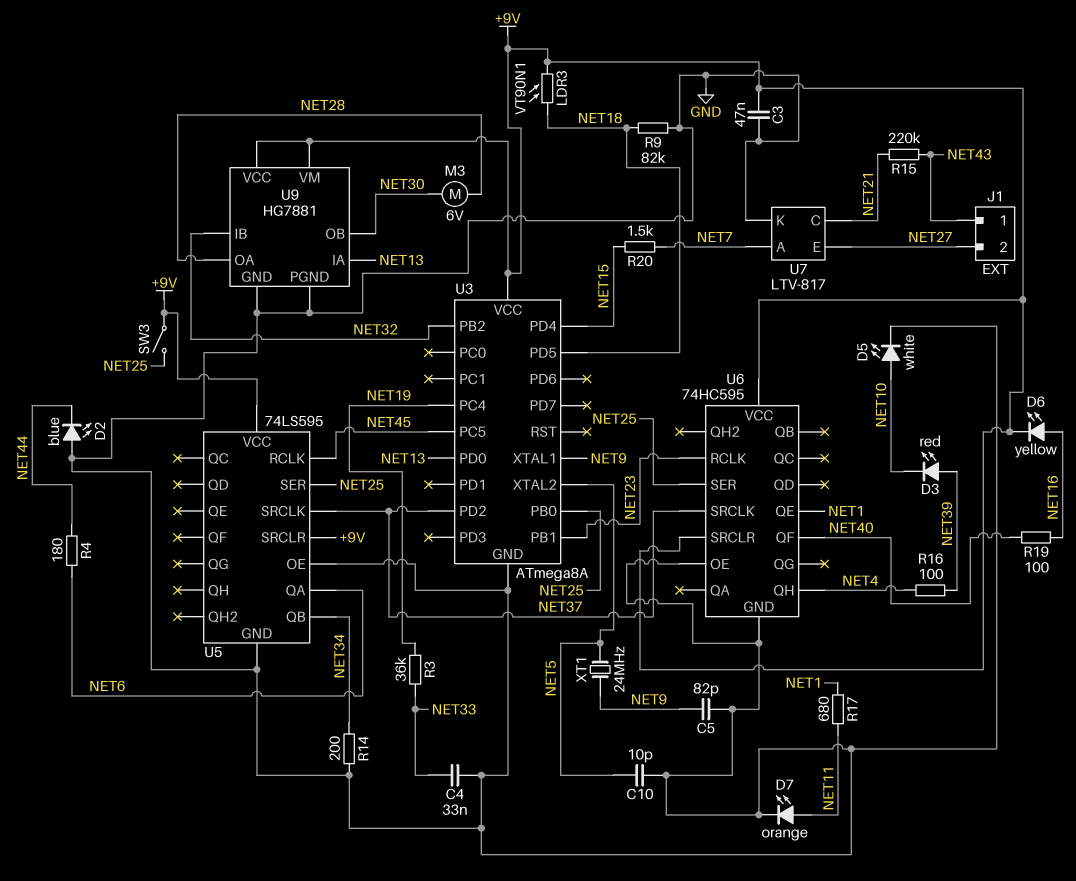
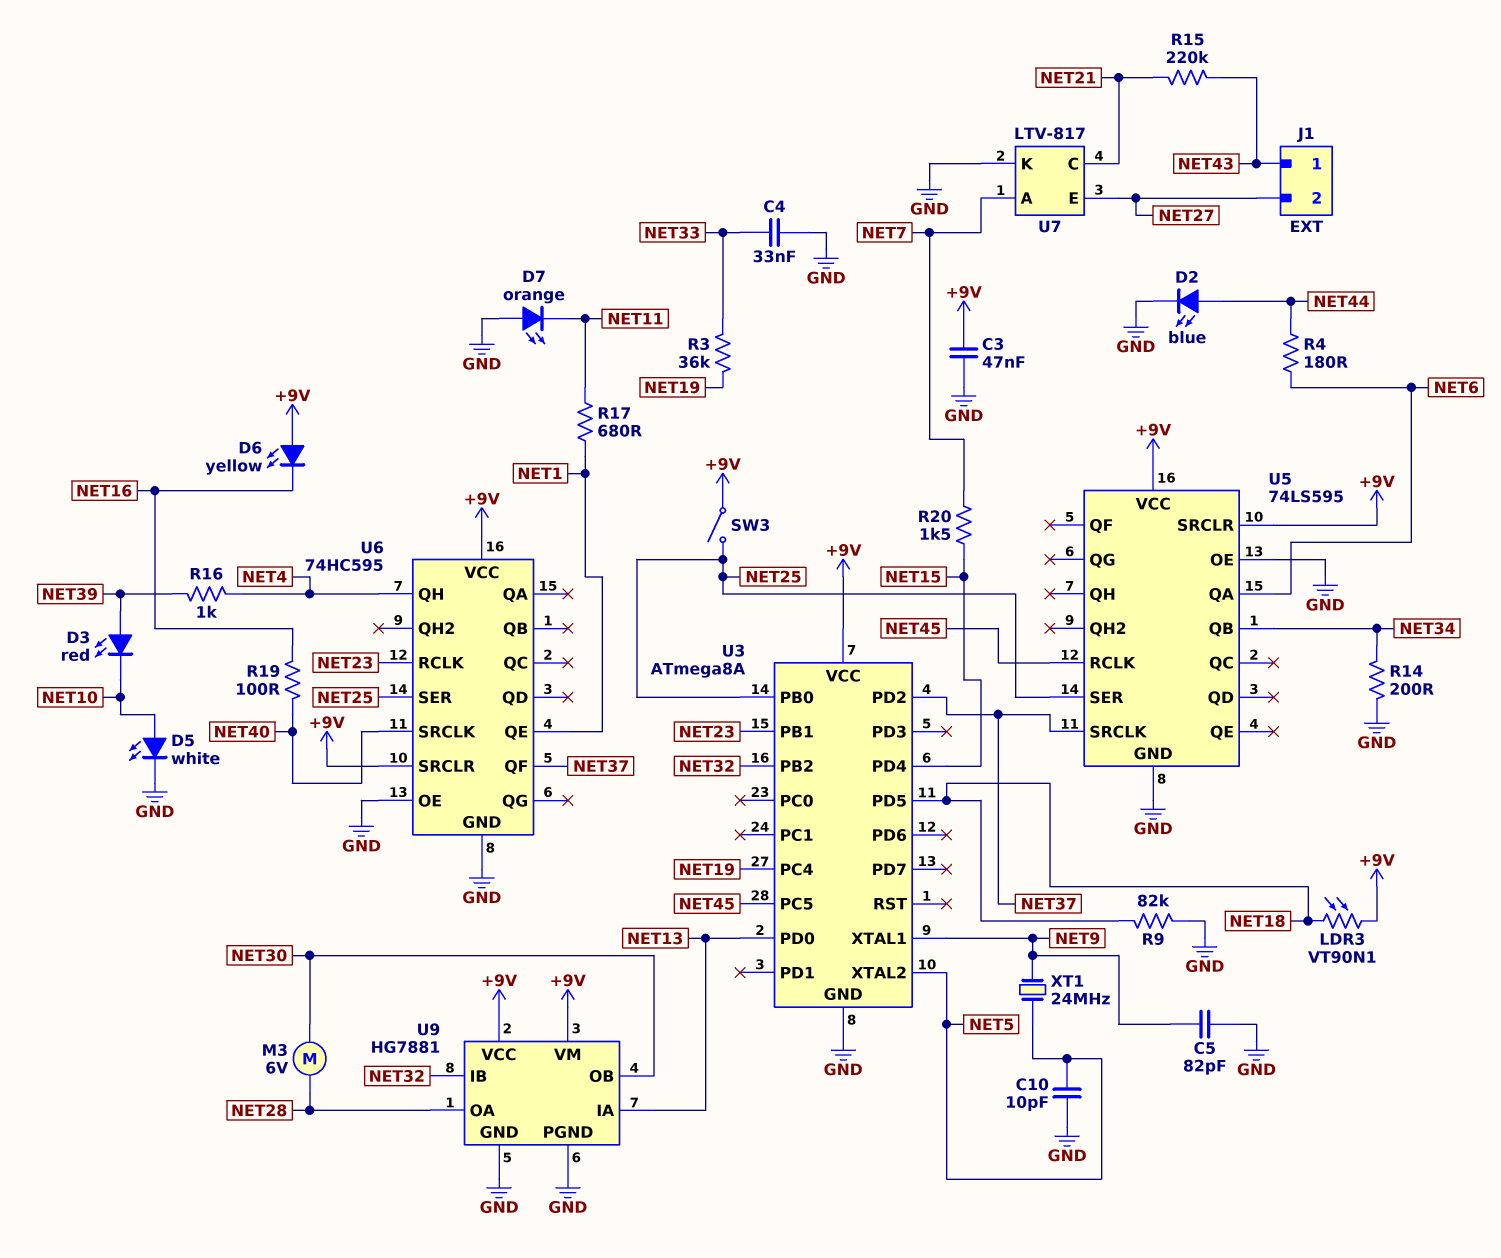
D2: LED blue (A GND, K NET44) -> LED blue (A NET44, K GND)
D6: LED yellow (A NET16, K +9V) -> LED yellow (A +9V, K NET16)
D7: LED orange (A NET11, K GND) -> LED orange (A GND, K NET11)
R16: 100 (NET4, NET39) -> 1k (NET4, NET39)
U6 pin QF: NET40 -> NET37
U6 pin SRCLK: NET37 -> NET40

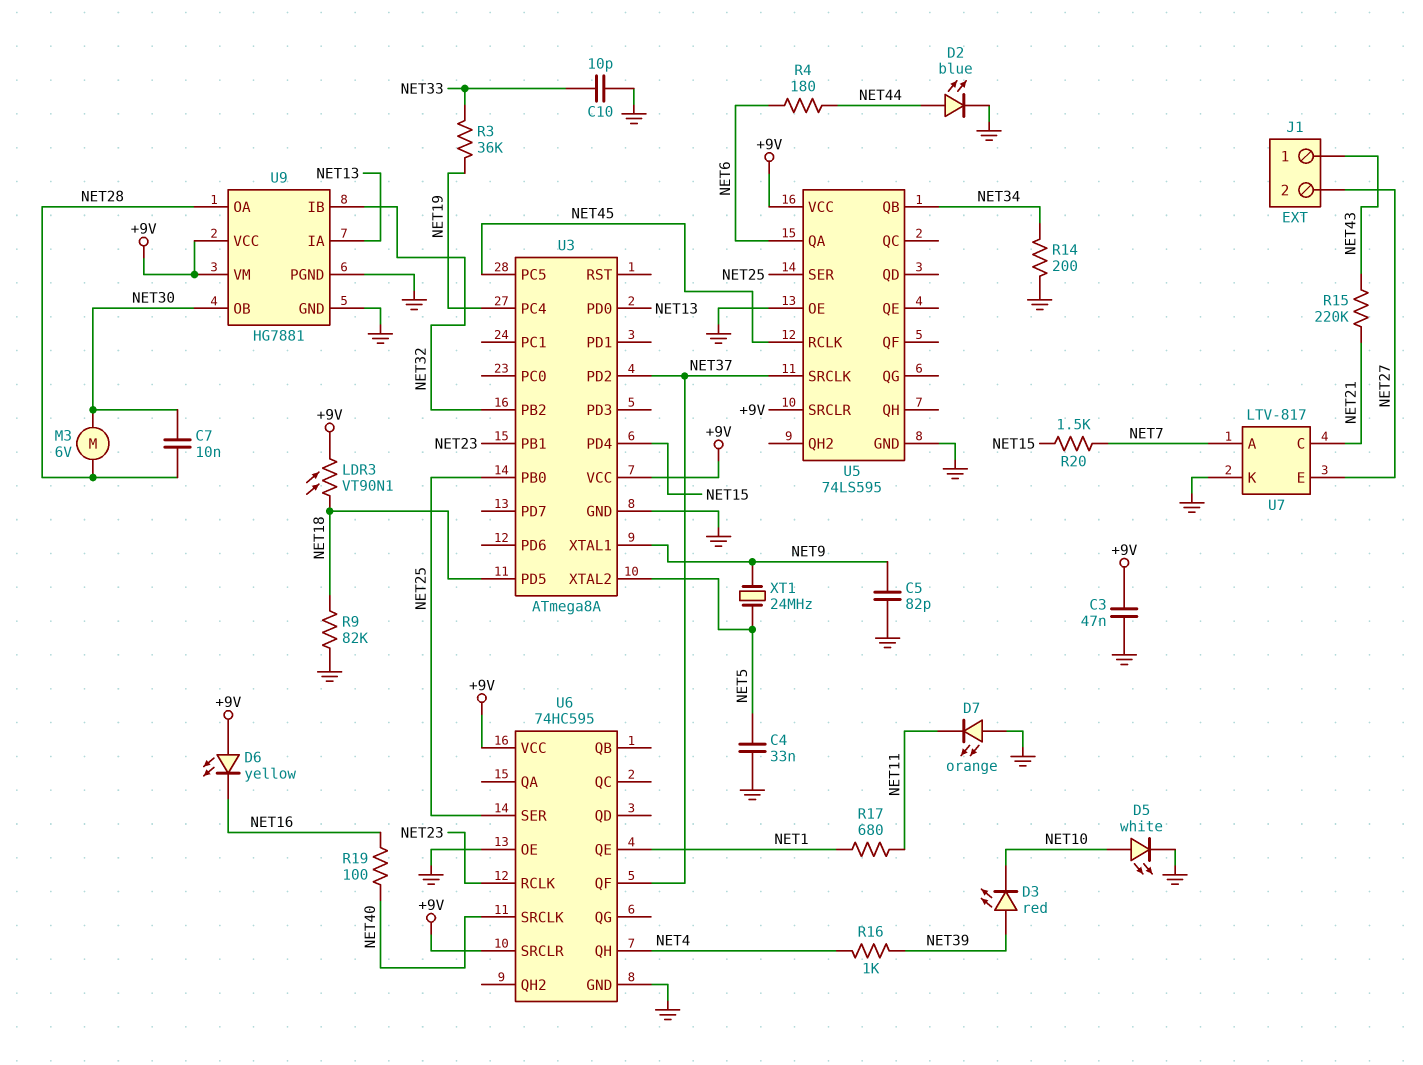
C4: 33nF (GND, NET33) -> 33nF (GND, NET5)
C7: none -> 10nF (NET28, NET30)
C10: 10pF (GND, NET5) -> 10pF (GND, NET33)
SW3: switch (+9V, NET25) -> none

